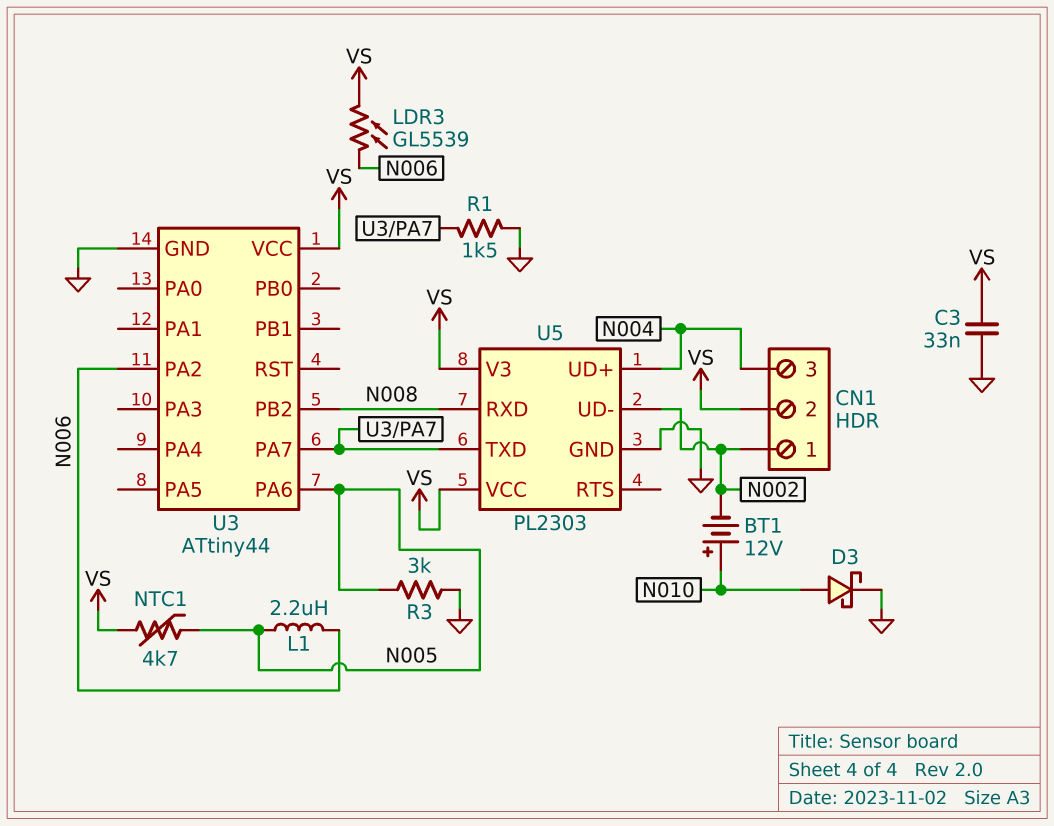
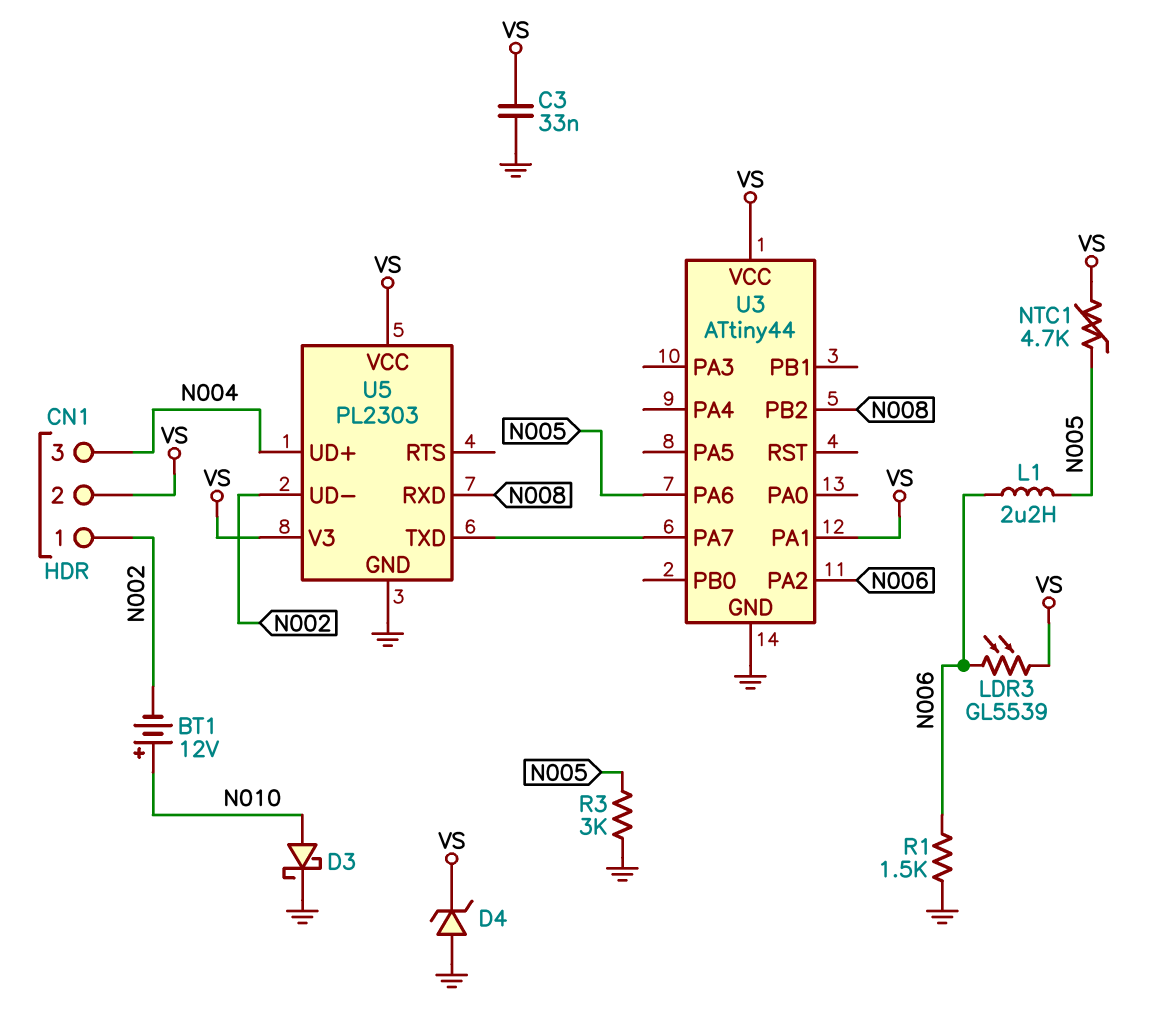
D4: none -> zener (A GND, K VS)
R1: 1.5k (GND, U3/PA7) -> 1.5k (GND, N006)
U3 pin PA1: none -> VS

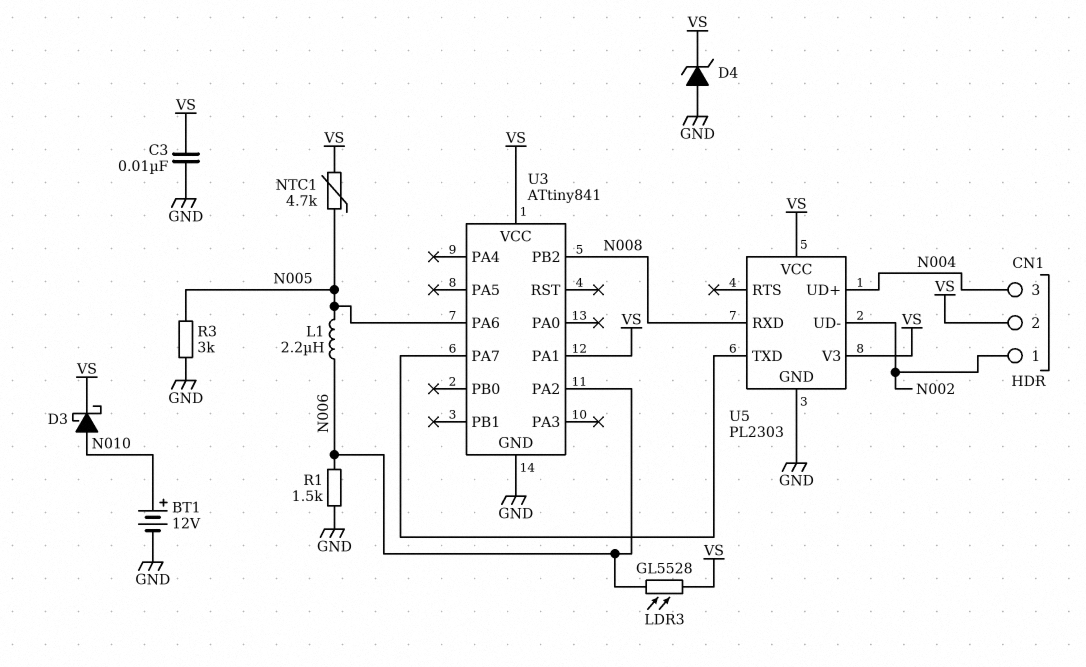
BT1: 12V (plus N010, minus N002) -> 12V (plus N010, minus GND)
C3: 33nF (GND, VS) -> 10nF (GND, VS)
D3: schottky (A N010, K GND) -> schottky (A N010, K VS)
LDR3: GL5539 (N006, VS) -> GL5528 (N006, VS)
U3: ATtiny44 -> ATtiny841

